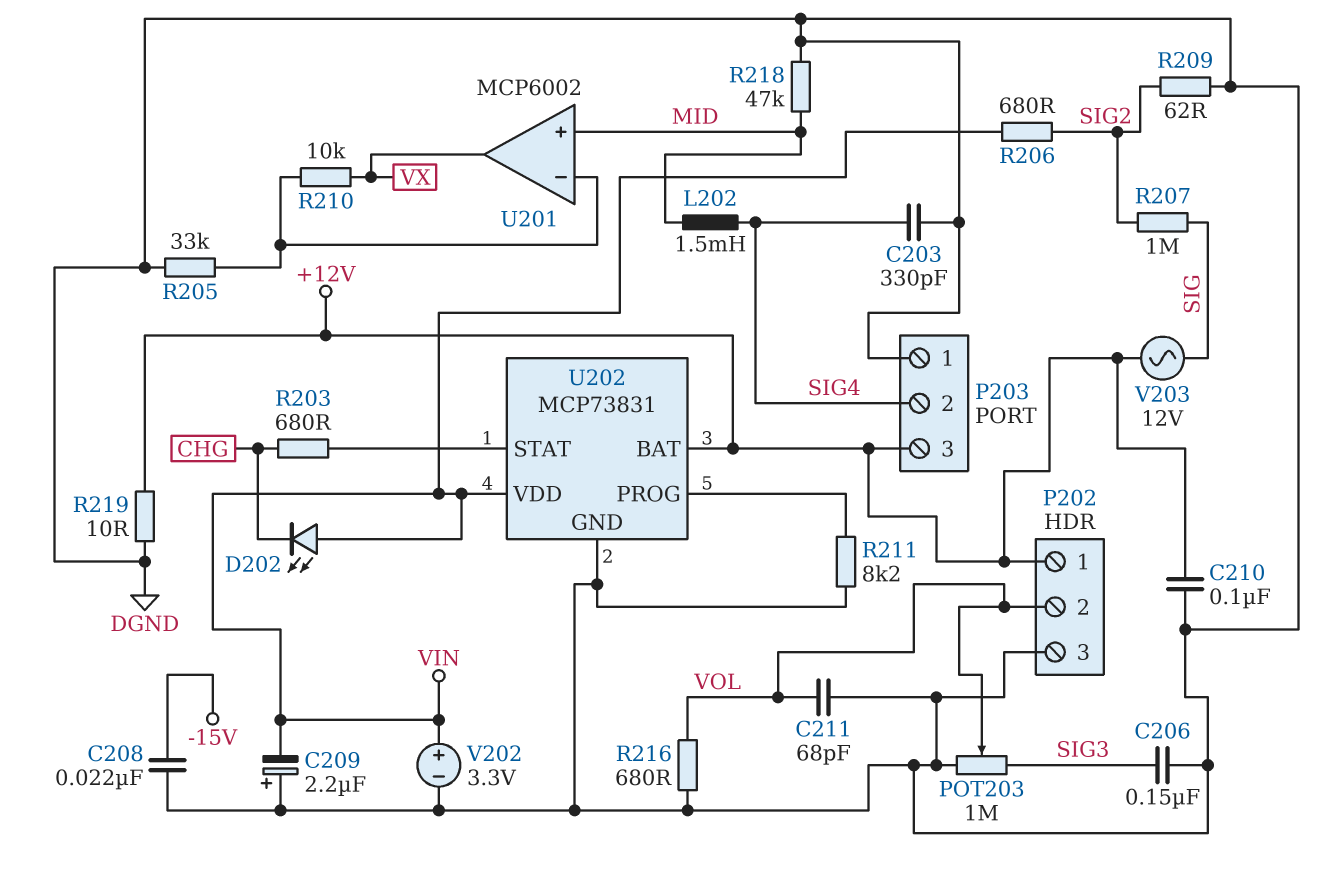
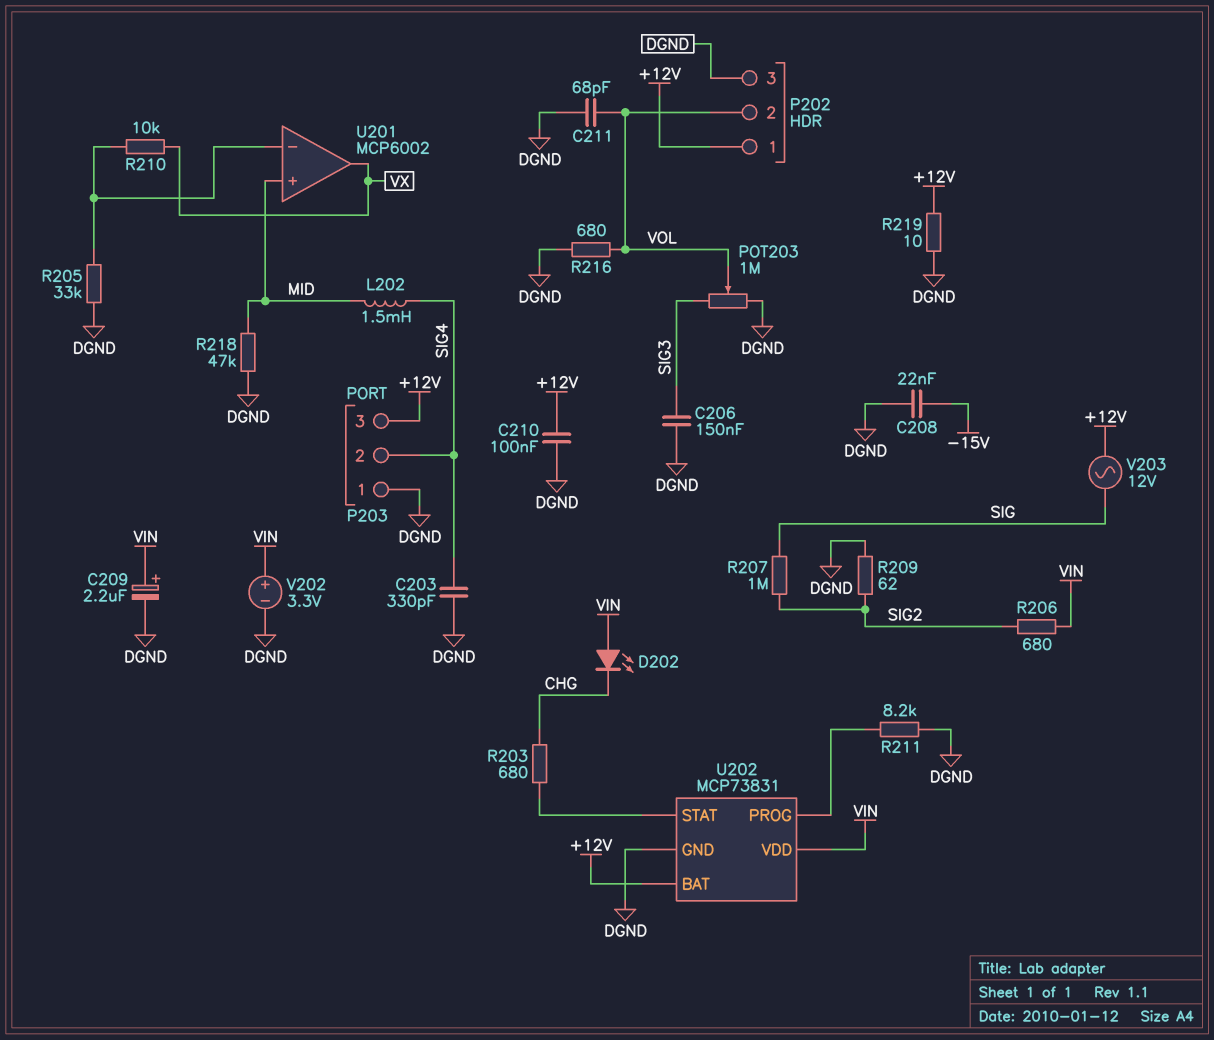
C209: 2.2uF (plus DGND, minus VIN) -> 2.2uF (plus VIN, minus DGND)

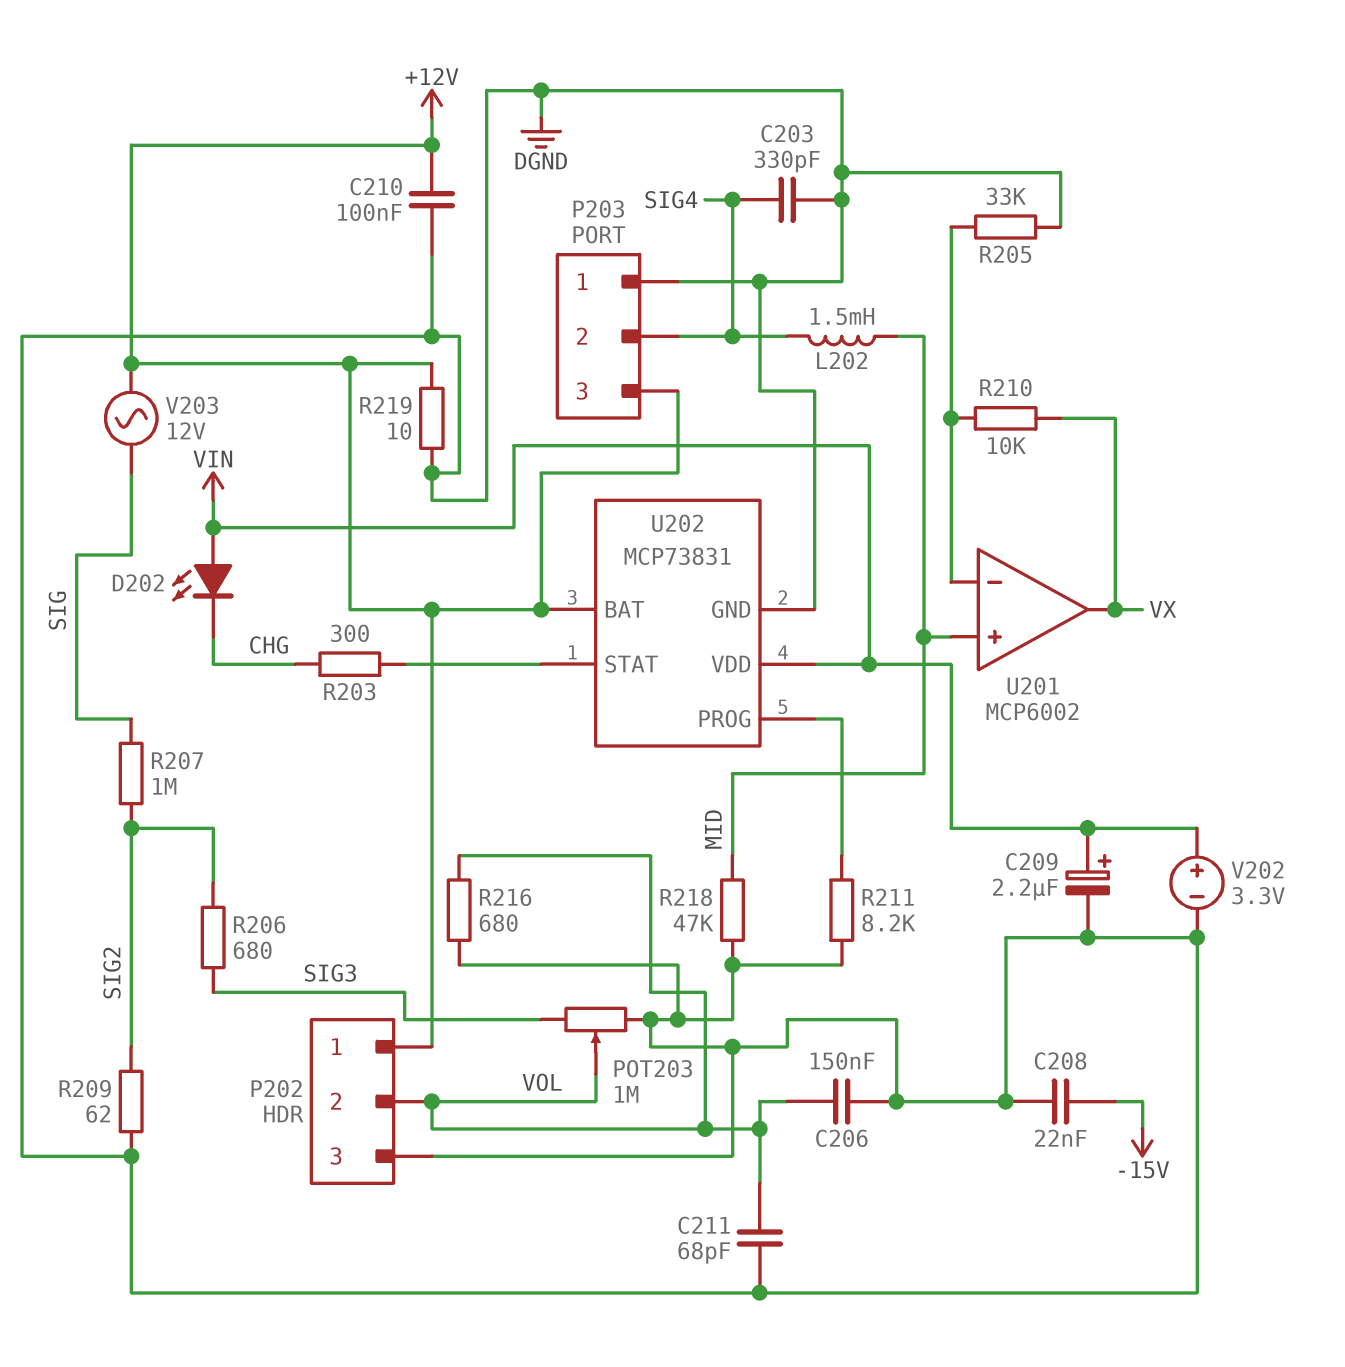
C206: 150nF (DGND, SIG3) -> 150nF (DGND, VOL)
R203: 680 (CHG, U202/STAT) -> 300 (CHG, U202/STAT)
R206: 680 (SIG2, VIN) -> 680 (SIG2, SIG3)

